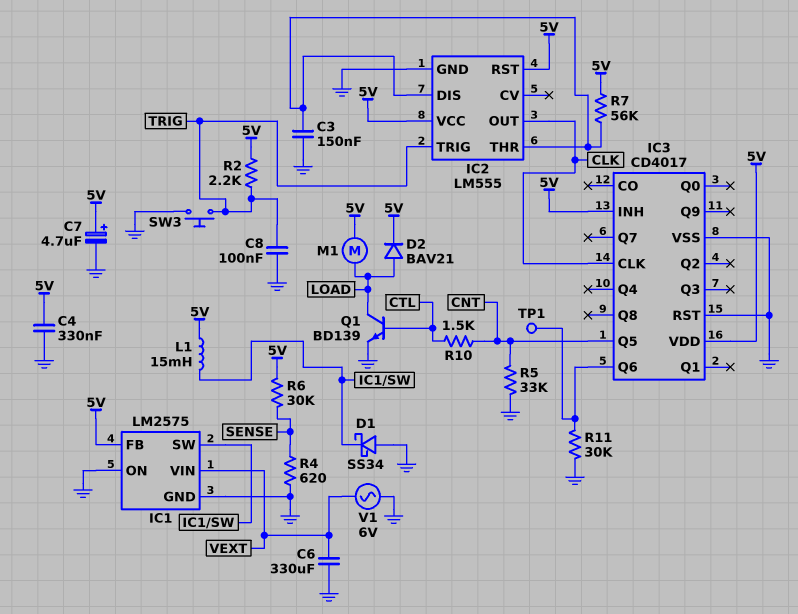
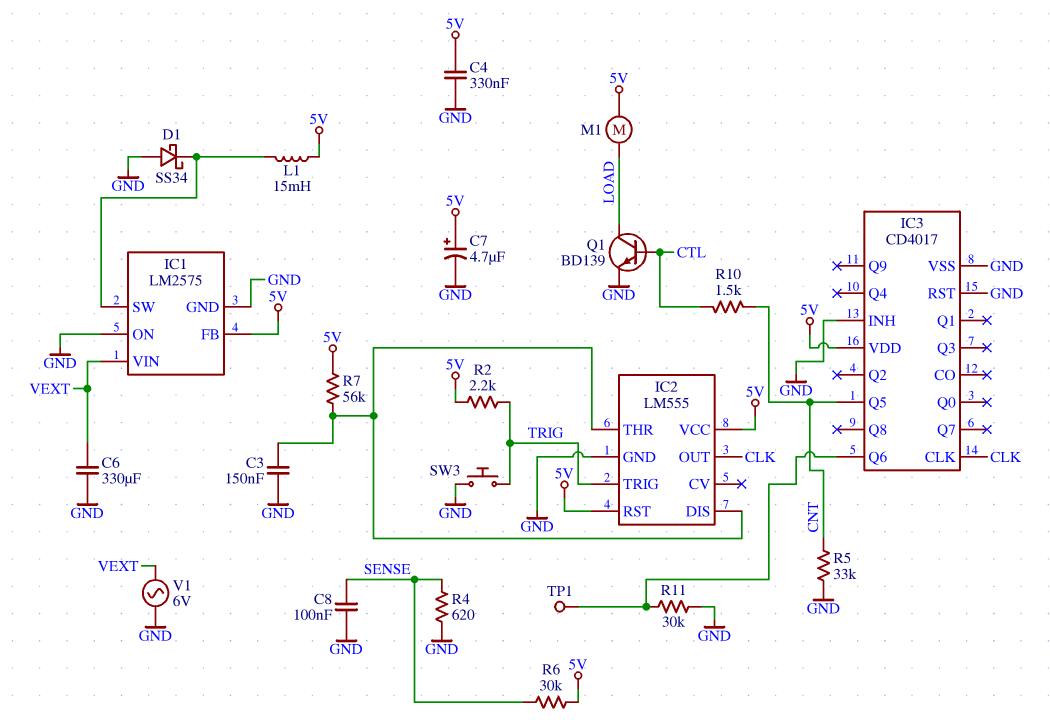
C8: 100nF (GND, TRIG) -> 100nF (GND, SENSE)
D2: diode BAV21 (A LOAD, K 5V) -> none
IC3 pin INH: 5V -> GND

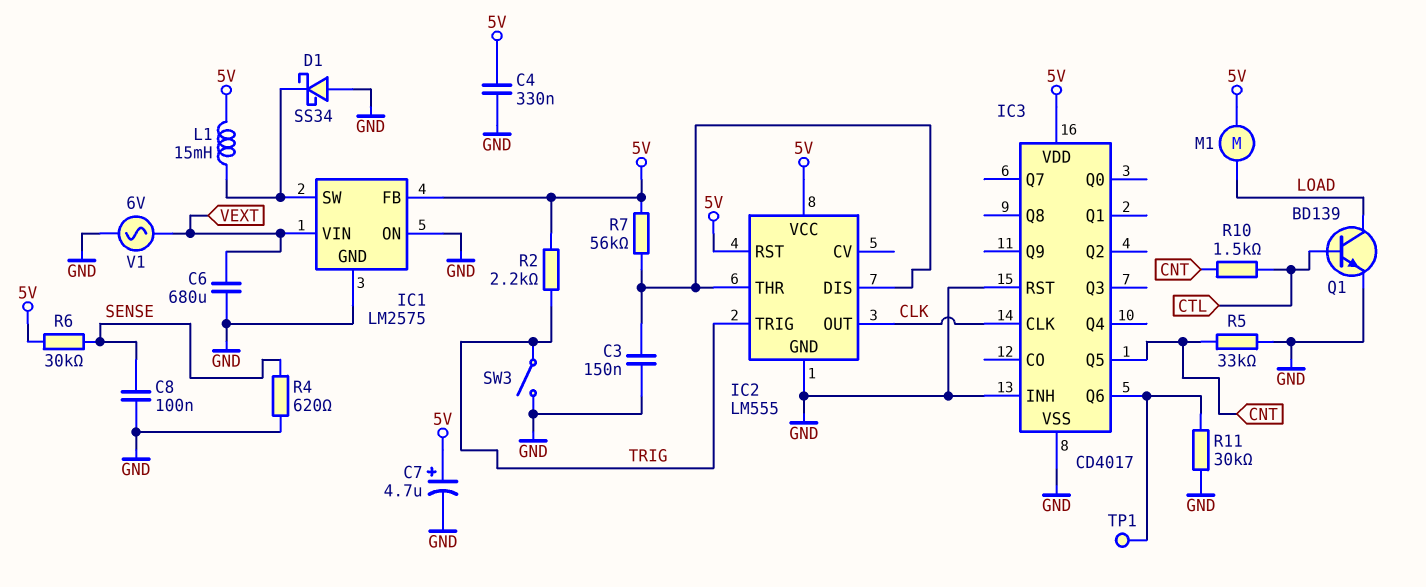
C6: 330uF (GND, VEXT) -> 680uF (GND, VEXT)
SW3: button (GND, TRIG) -> switch (GND, TRIG)

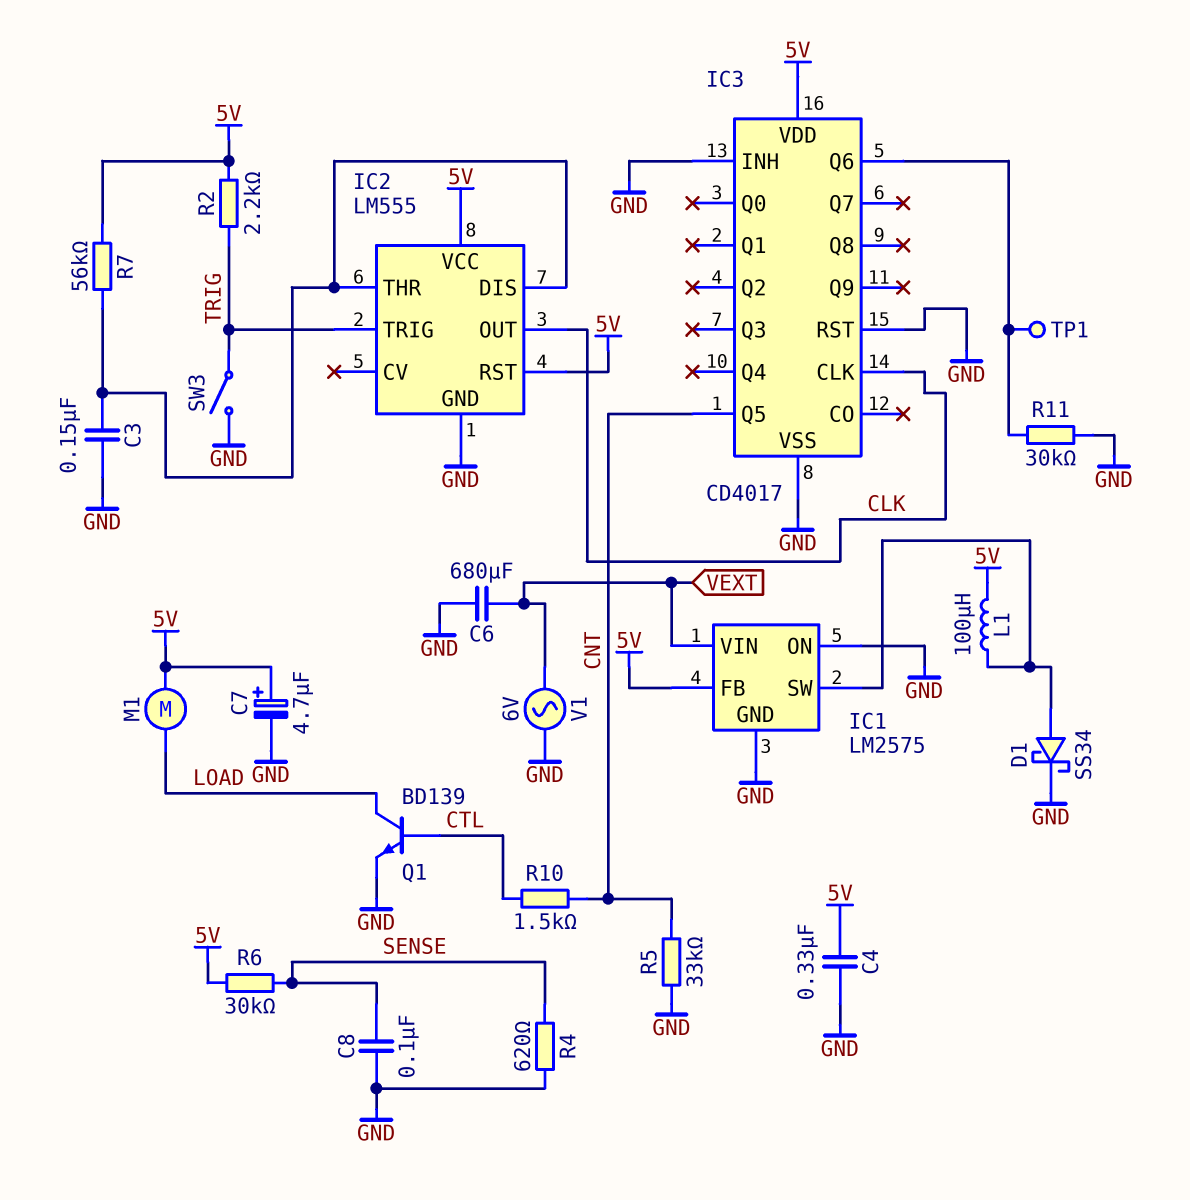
D1: schottky SS34 (A GND, K IC1/SW) -> schottky SS34 (A IC1/SW, K GND)
L1: 15mH (5V, IC1/SW) -> 100uH (5V, IC1/SW)

